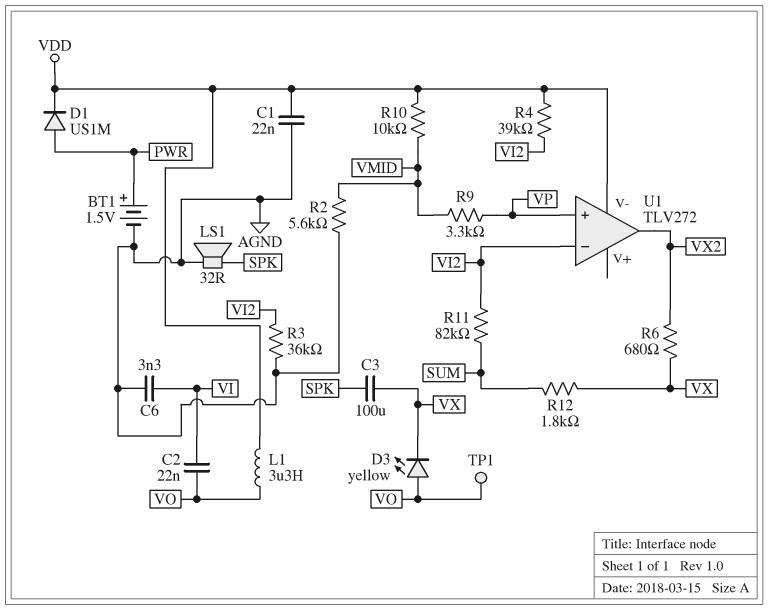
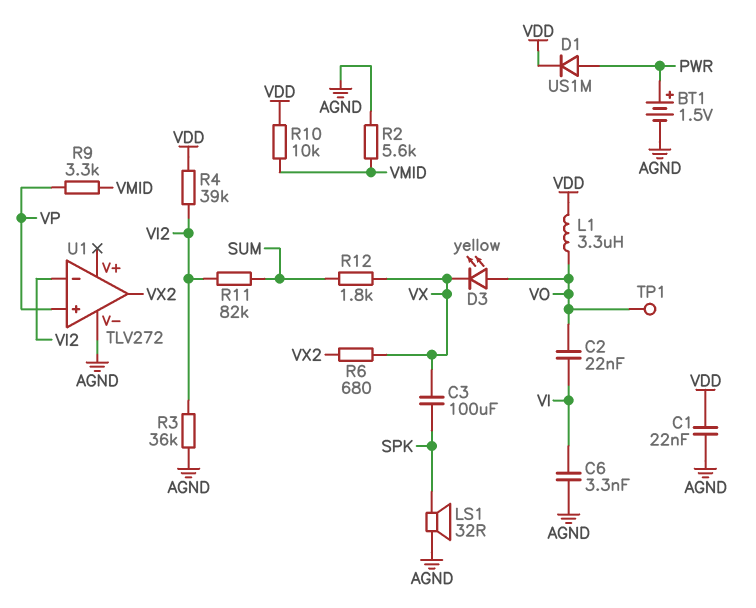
U1 pin V-: VDD -> AGND

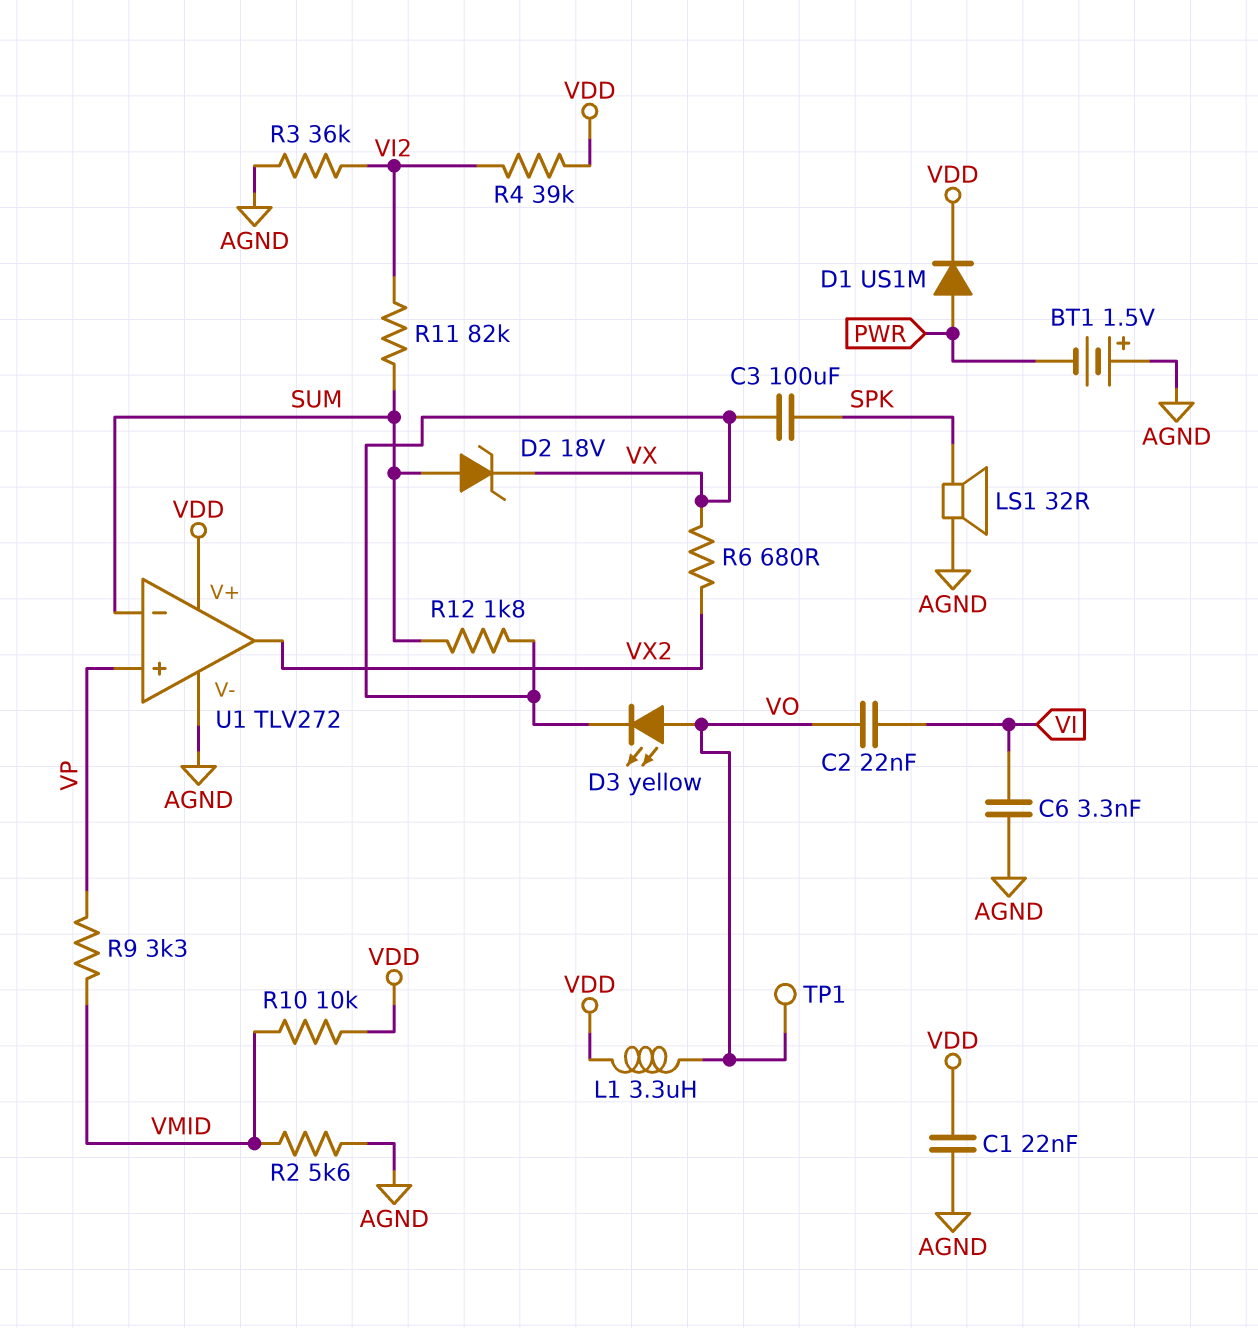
BT1: 1.5V (plus PWR, minus AGND) -> 1.5V (plus AGND, minus PWR)
D2: none -> zener 18V (A SUM, K VX)
U1 pin V+: none -> VDD
U1 pin in-: VI2 -> SUM

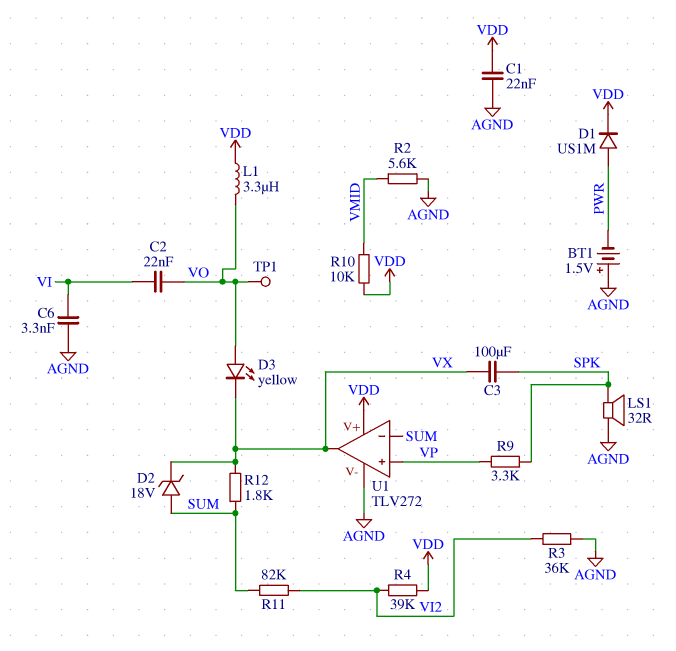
R6: 680 (VX, VX2) -> none
R9: 3.3k (VMID, VP) -> 3.3k (SPK, VP)
U1 pin out: VX2 -> VX

